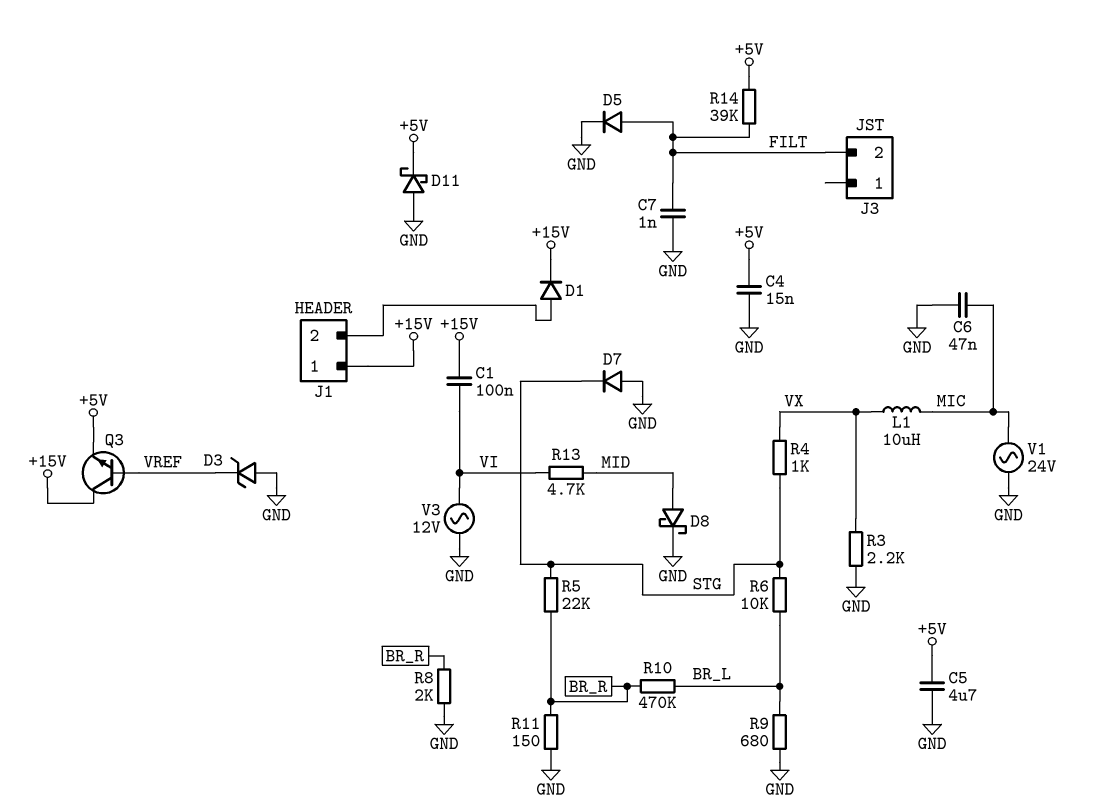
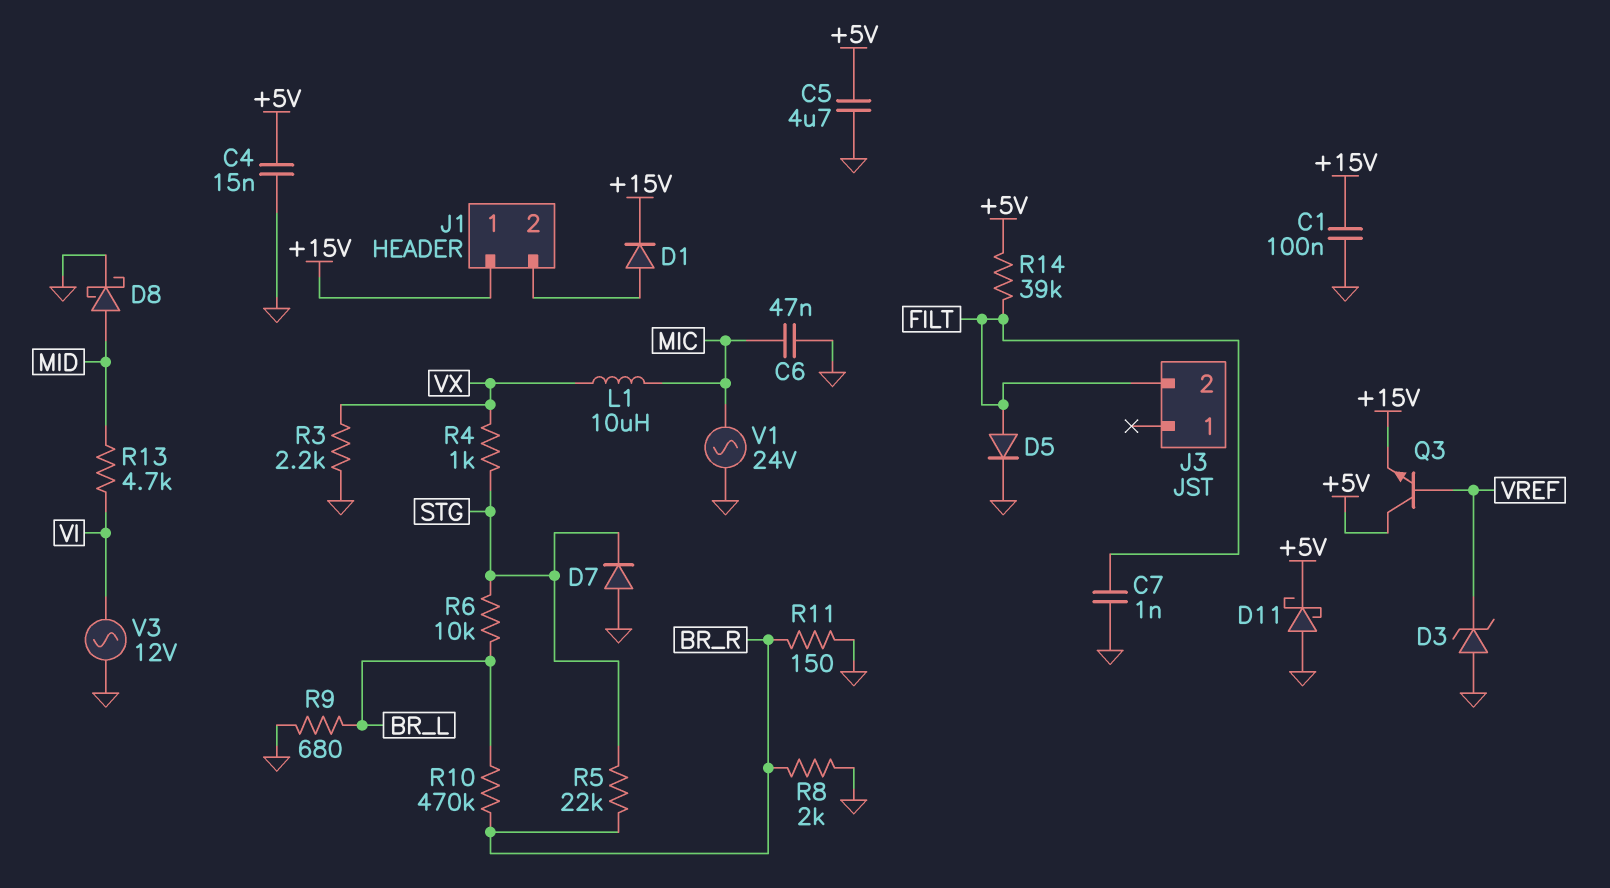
C1: 100nF (+15V, VI) -> 100nF (+15V, GND)
Q3: NPN (B VREF, C +15V, E +5V) -> NPN (B VREF, C +5V, E +15V)

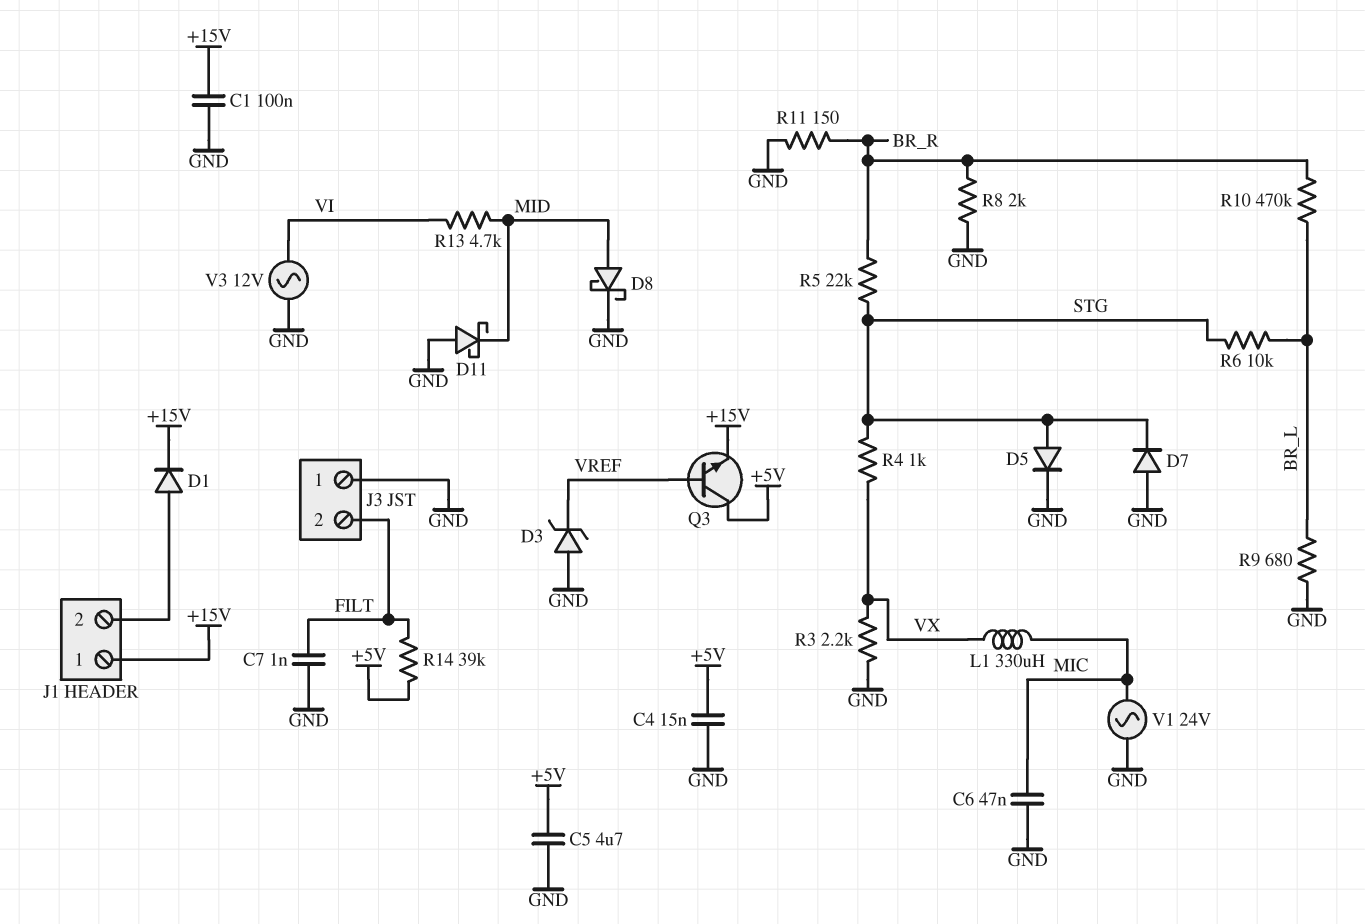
D5: diode (A FILT, K GND) -> diode (A STG, K GND)
D11: schottky (A GND, K +5V) -> schottky (A GND, K MID)
J3 pin 1: none -> GND
L1: 10uH (MIC, VX) -> 330uH (MIC, VX)

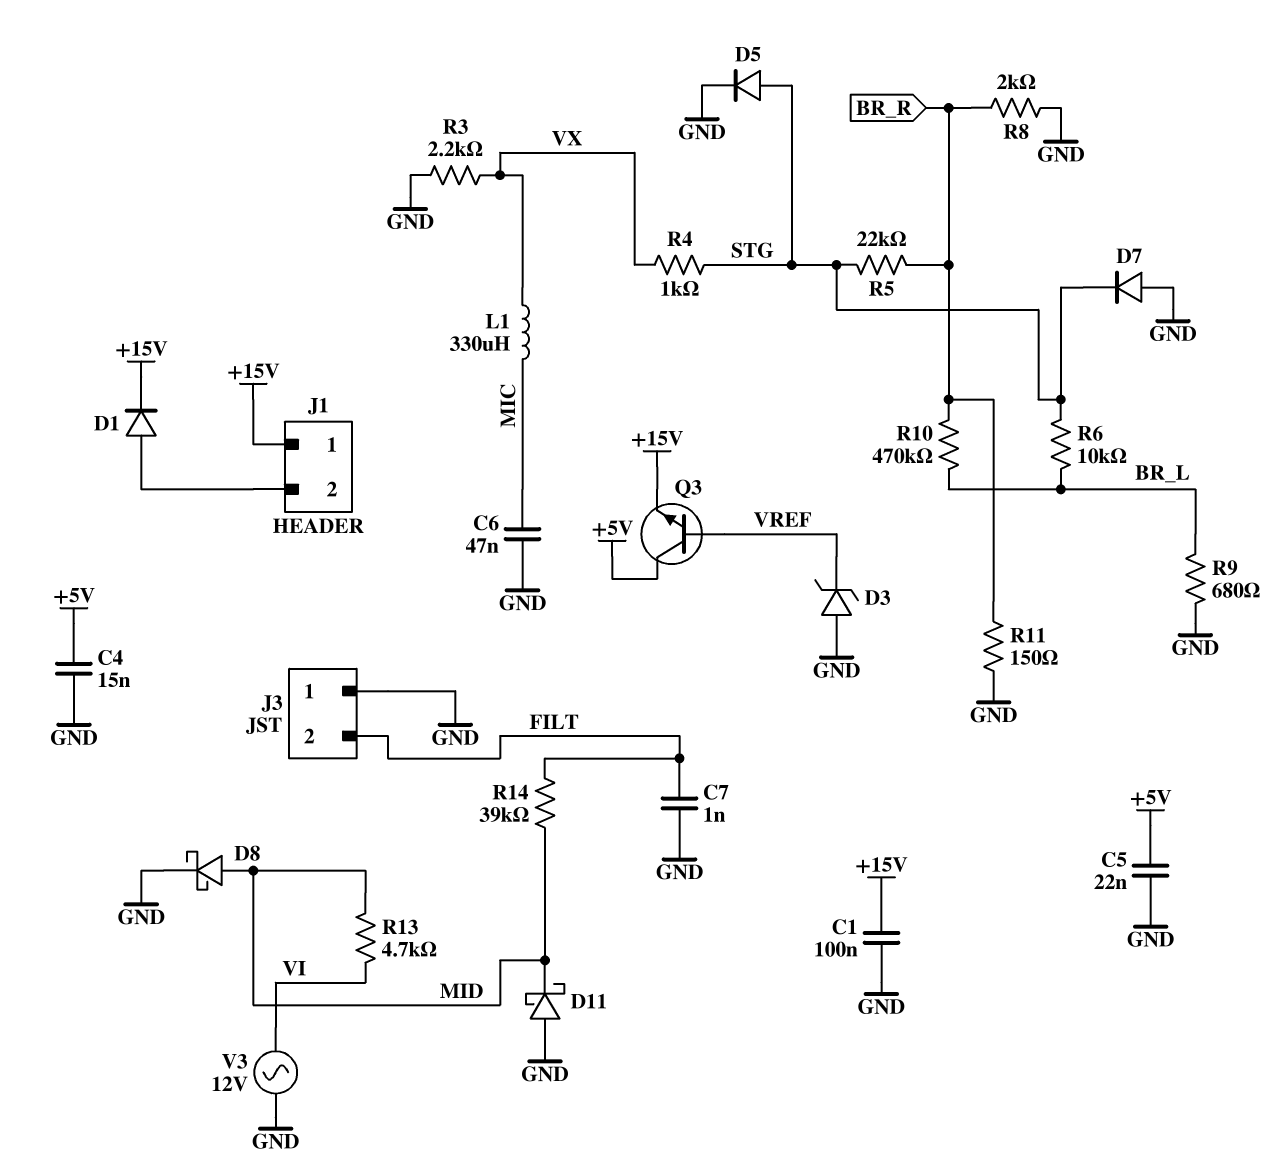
C5: 4.7uF (+5V, GND) -> 22nF (+5V, GND)
R14: 39k (+5V, FILT) -> 39k (FILT, MID)
V1: AC 24V (GND, MIC) -> none

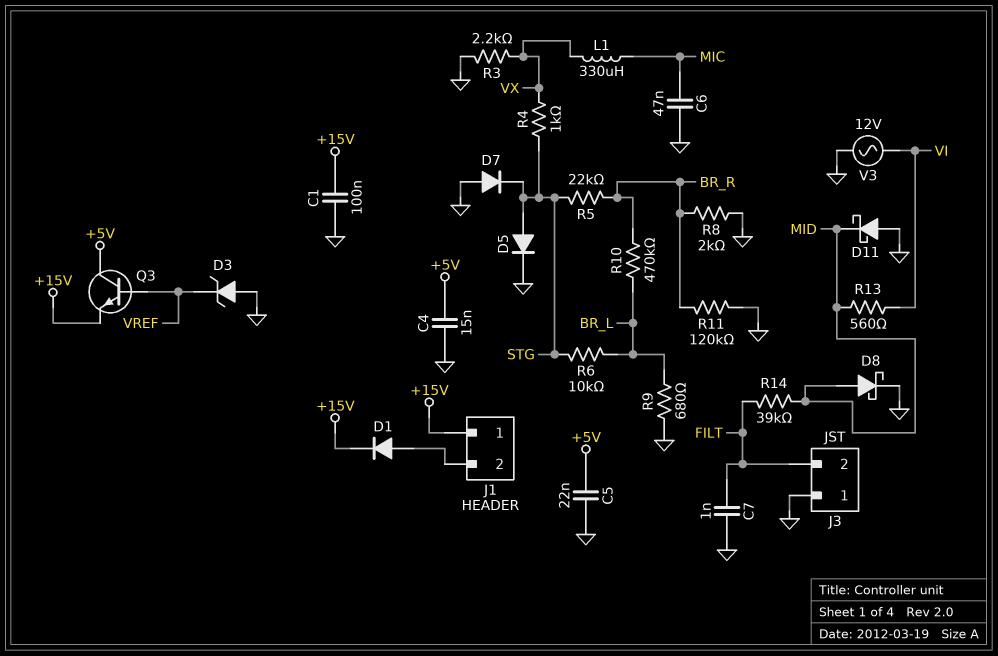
R11: 150 (BR_R, GND) -> 120k (BR_R, GND)
R13: 4.7k (MID, VI) -> 560 (MID, VI)

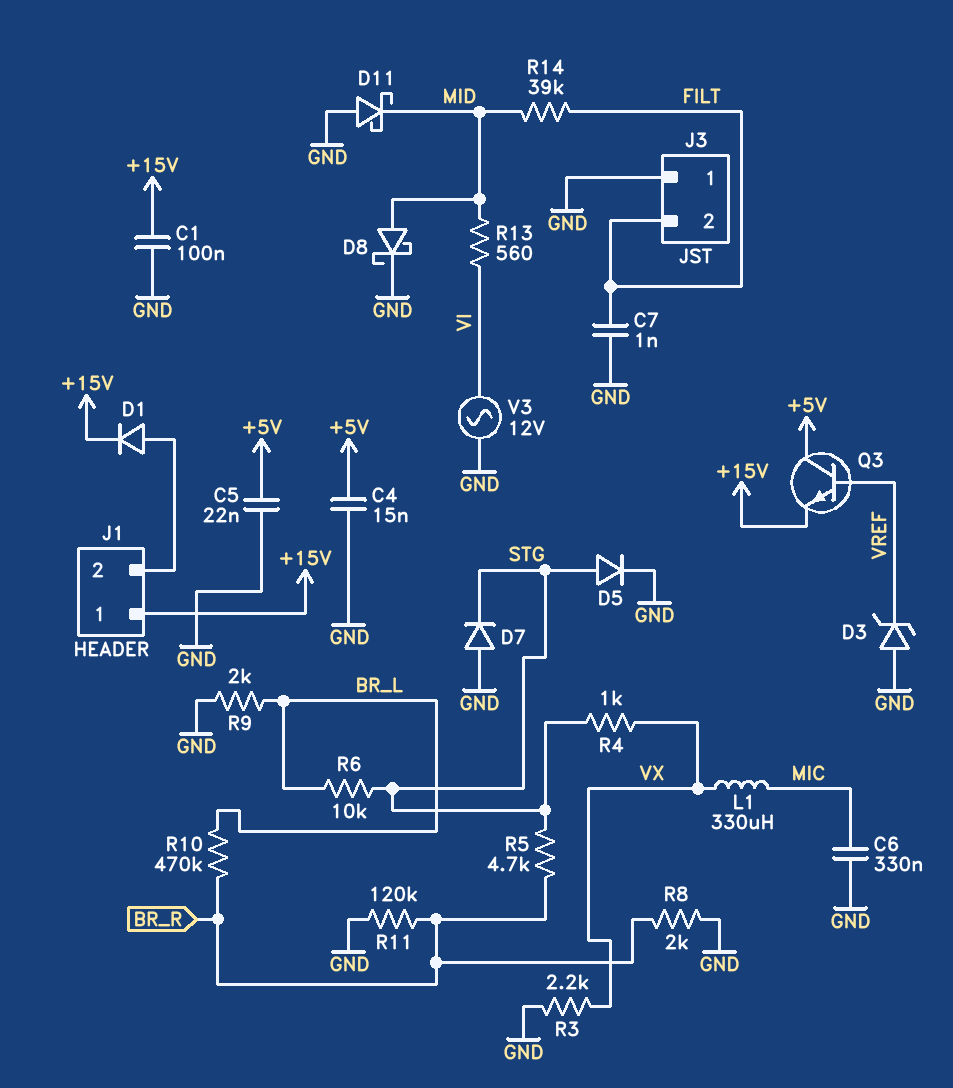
C6: 47nF (GND, MIC) -> 330nF (GND, MIC)
R5: 22k (BR_R, STG) -> 4.7k (BR_R, STG)
R9: 680 (BR_L, GND) -> 2k (BR_L, GND)

